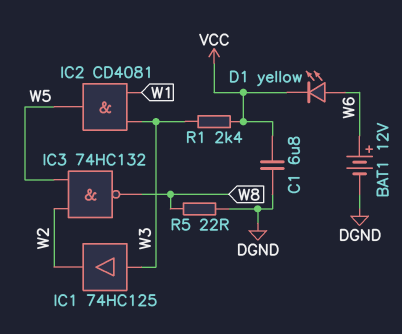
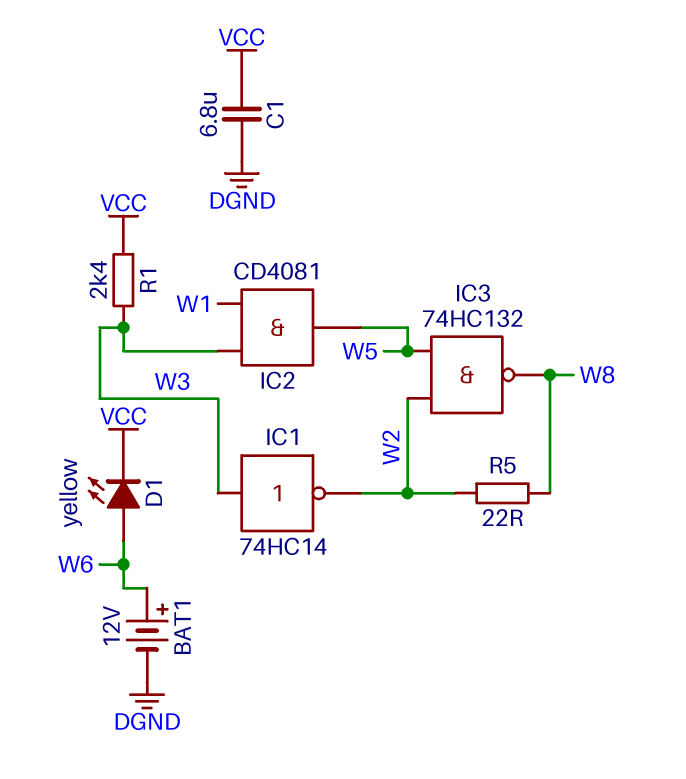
IC1: buffer 74HC125 (in W3, out W2) -> NOT 74HC14 (in W3, out W2)
R5: 22 (DGND, W8) -> 22 (W2, W8)

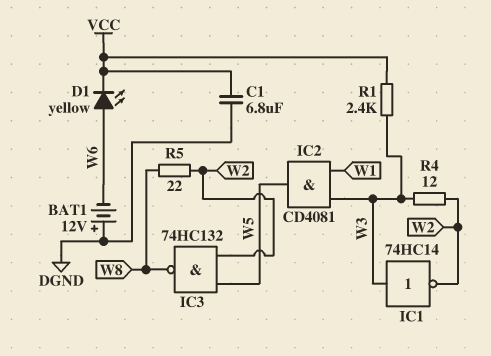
BAT1: 12V (plus W6, minus DGND) -> 12V (plus DGND, minus W6)
R4: none -> 12 (W2, W3)

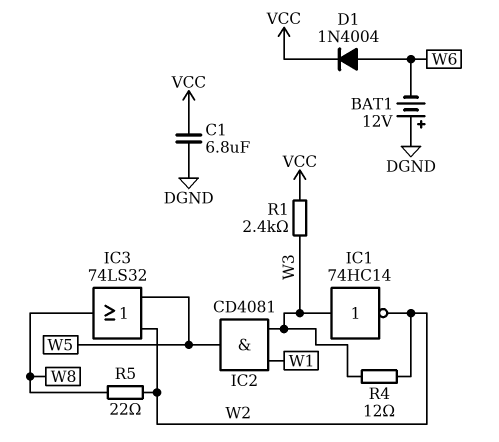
D1: LED yellow (A W6, K VCC) -> diode 1N4004 (A W6, K VCC)
IC3: NAND 74HC132 (in W2, in W5, out W8) -> OR 74LS32 (in W2, in W5, out W8)

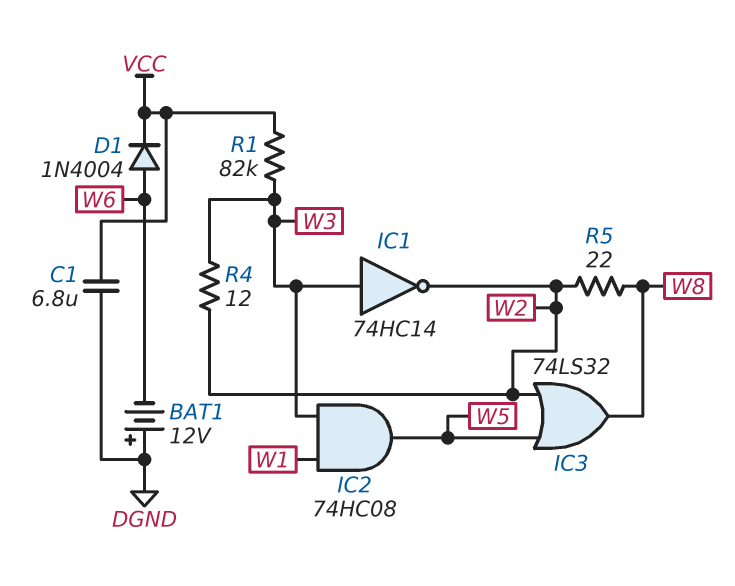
IC2: AND CD4081 (in W1, in W3, out W5) -> AND 74HC08 (in W1, in W3, out W5)
R1: 2.4k (VCC, W3) -> 82k (VCC, W3)

